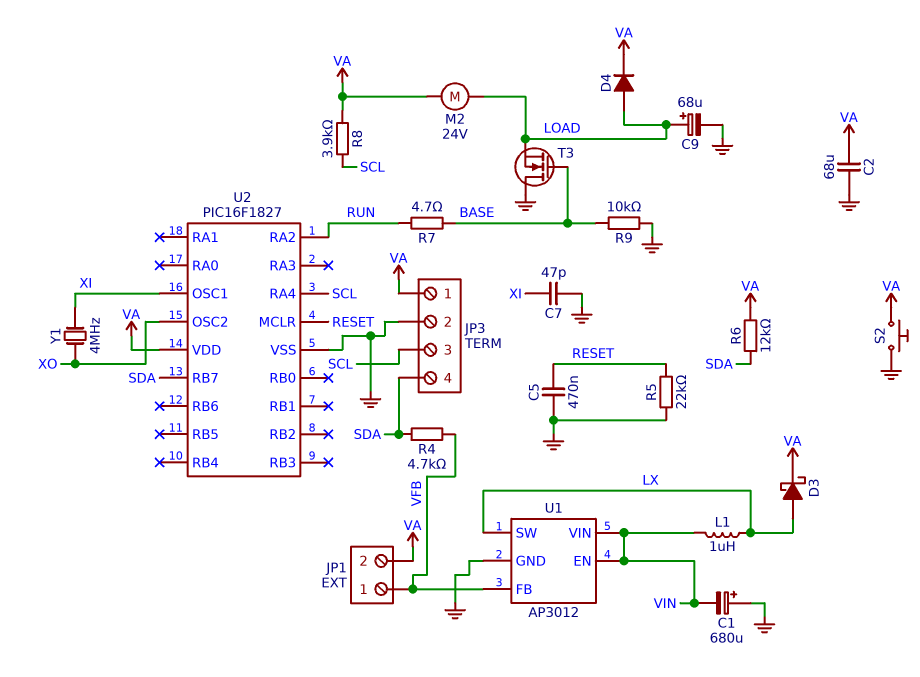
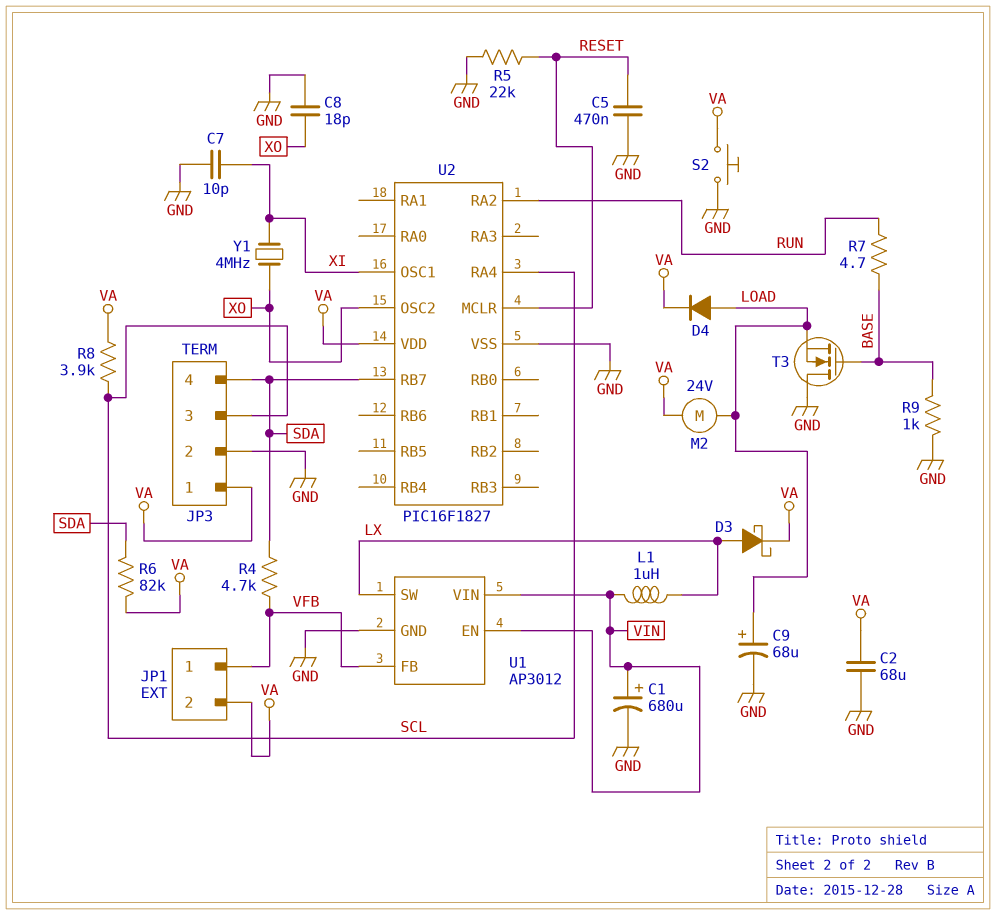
C1: 680uF (plus GND, minus VIN) -> 680uF (plus VIN, minus GND)
C7: 47pF (GND, XI) -> 10pF (GND, XI)
C8: none -> 18pF (GND, XO)
R6: 12k (SDA, VA) -> 82k (SDA, VA)
R9: 10k (BASE, GND) -> 1k (BASE, GND)

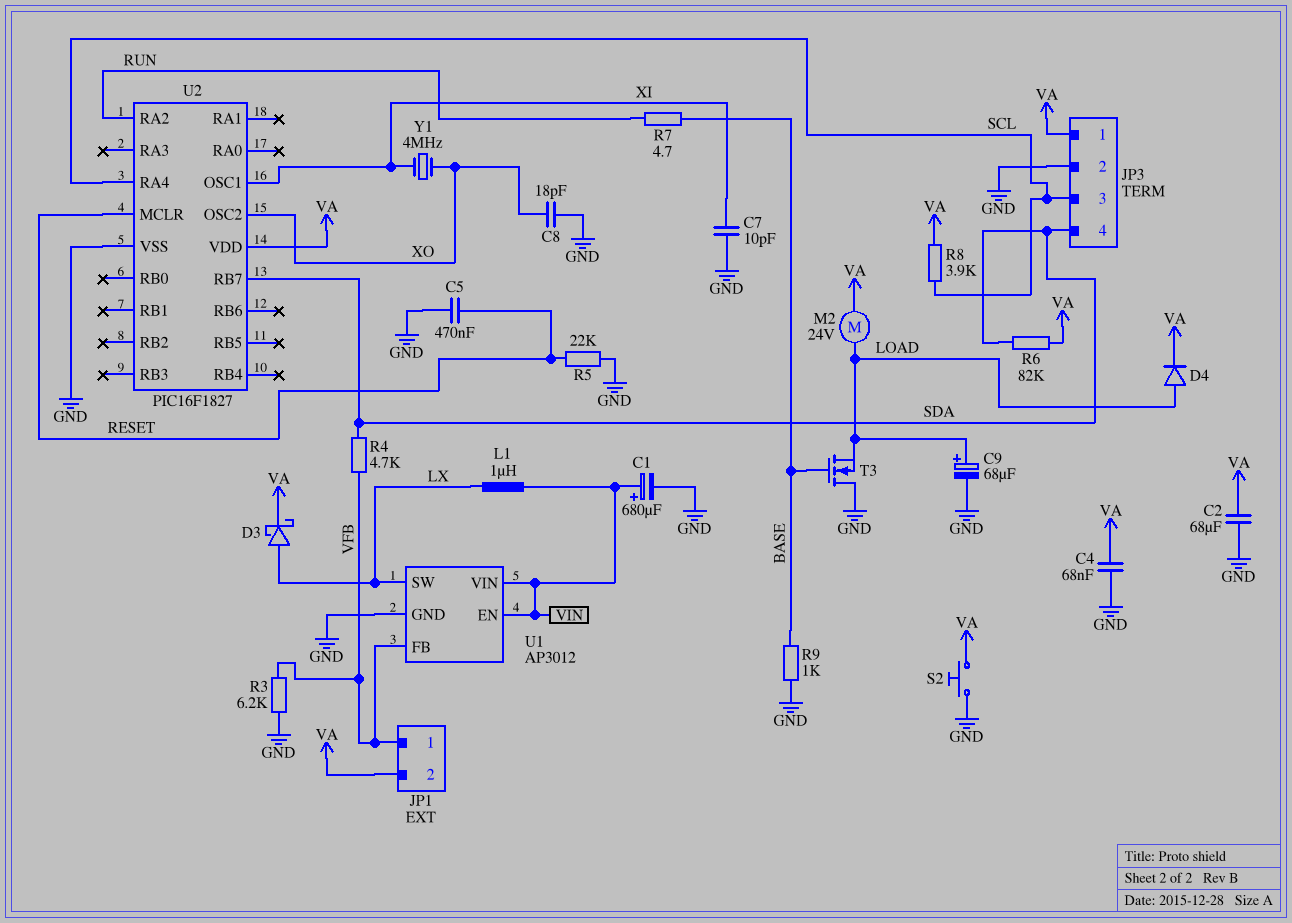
C4: none -> 68nF (GND, VA)
R3: none -> 6.2k (GND, VFB)

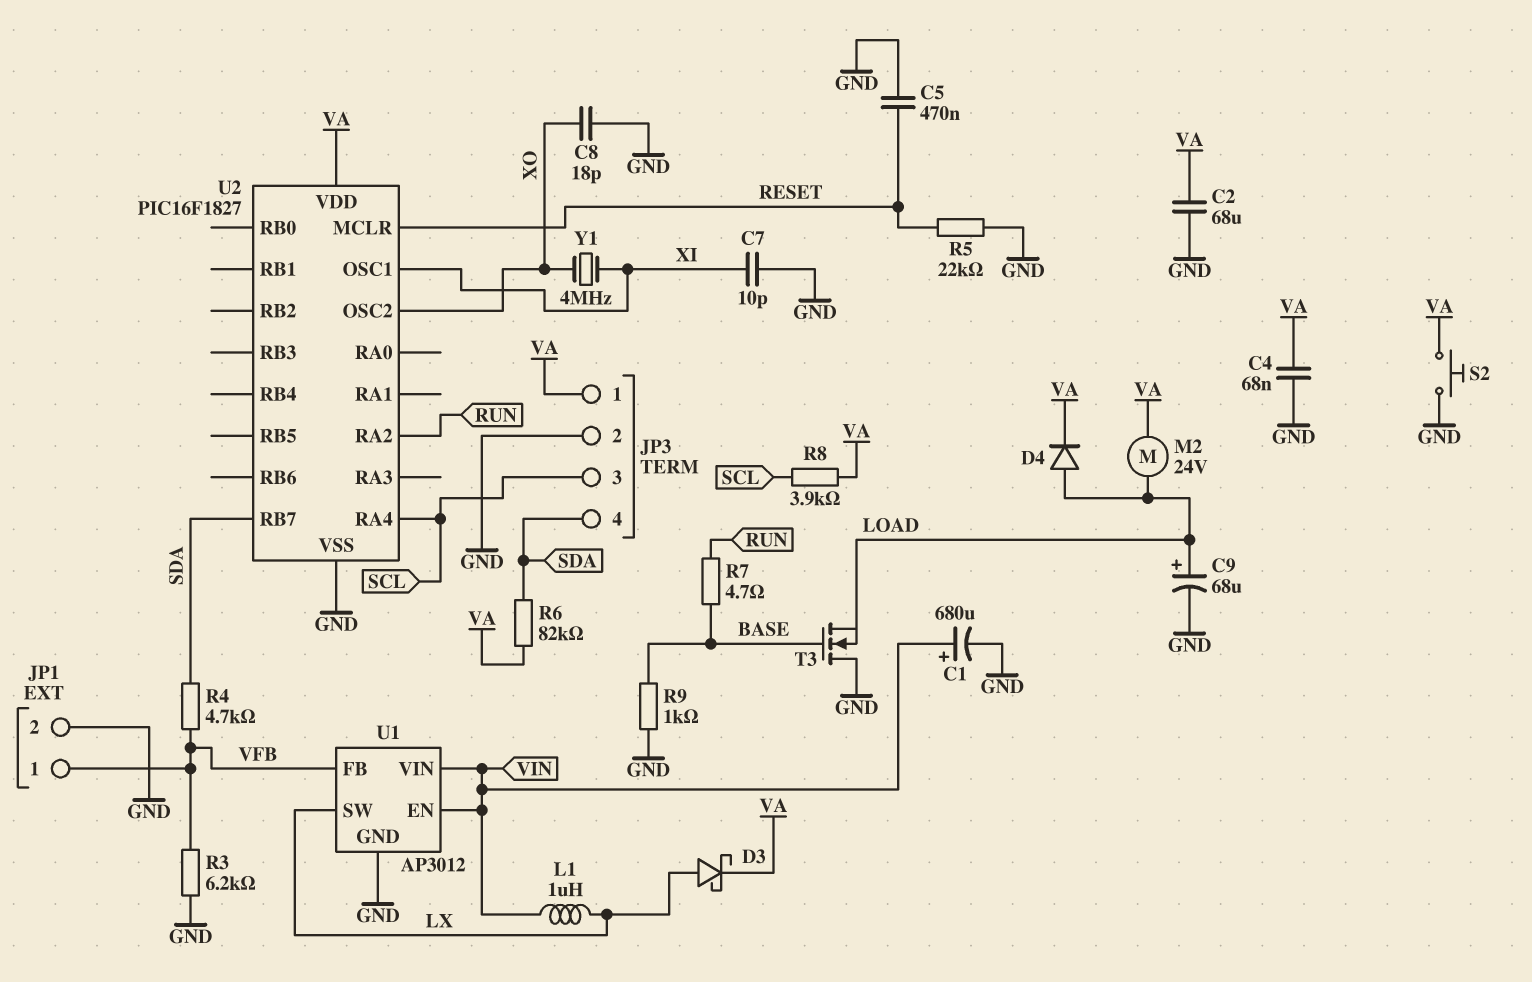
JP1 pin 2: VA -> GND

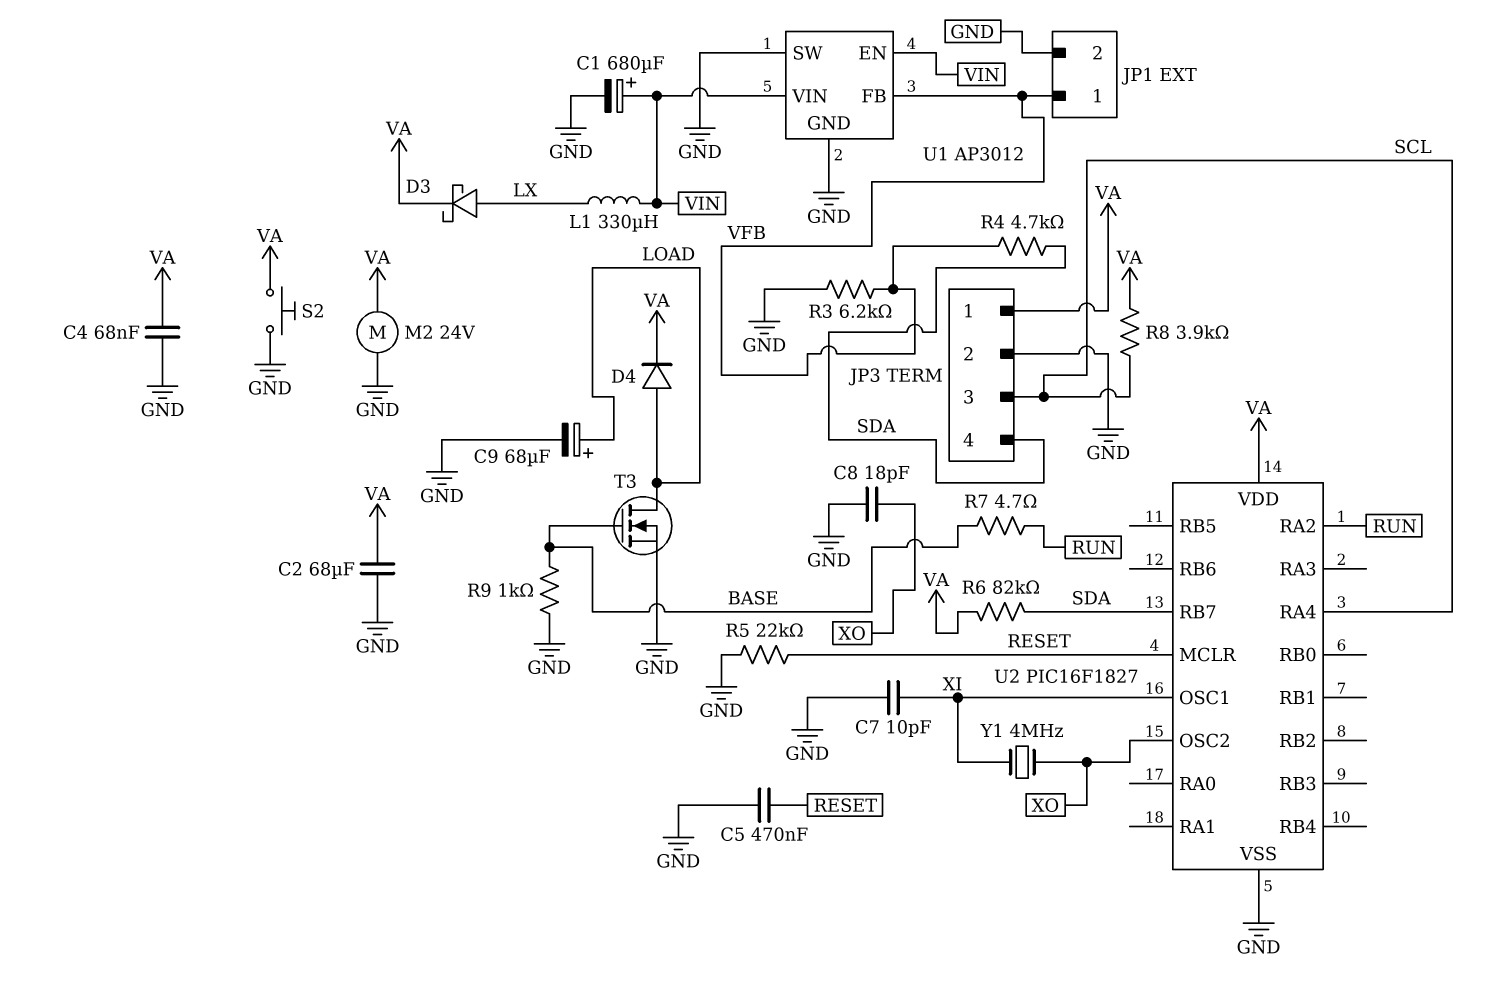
L1: 1uH (LX, VIN) -> 330uH (LX, VIN)
M2: motor 24V (LOAD, VA) -> motor 24V (GND, VA)
T3: NMOS (G BASE, D GND, S LOAD) -> NMOS (G BASE, D LOAD, S GND)
U1 pin SW: LX -> GND

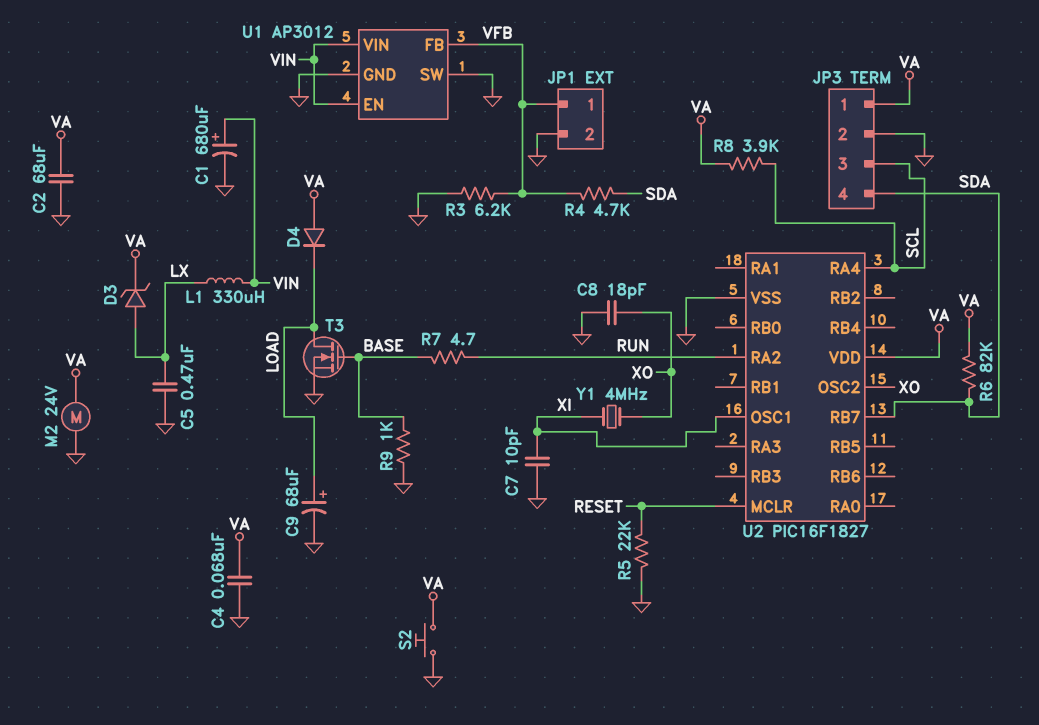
C5: 470nF (GND, RESET) -> 470nF (GND, LX)
D3: schottky (A LX, K VA) -> zener (A LX, K VA)
D4: diode (A LOAD, K VA) -> diode (A VA, K LOAD)

